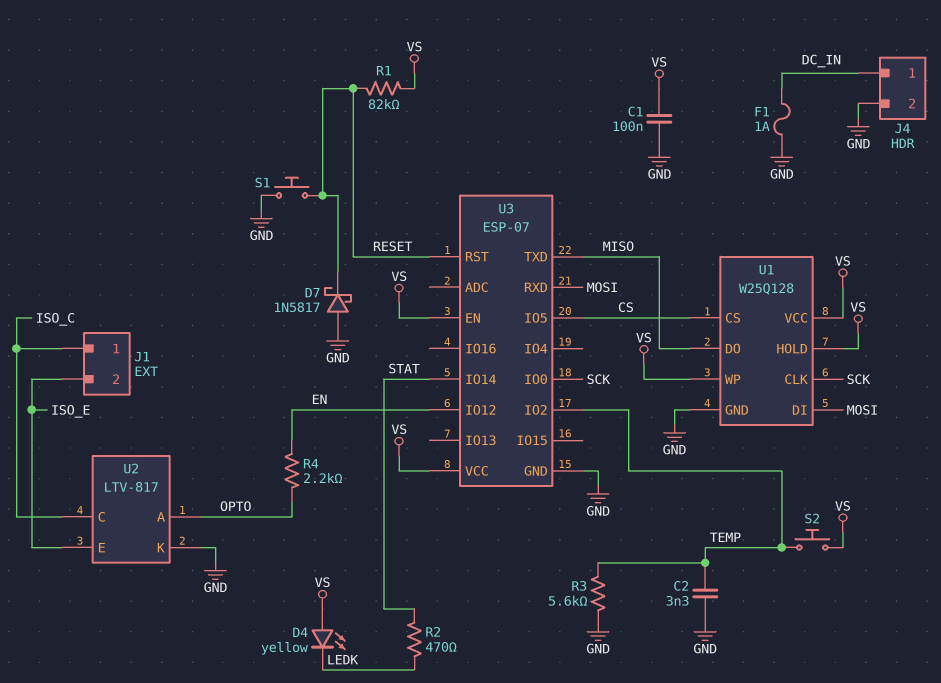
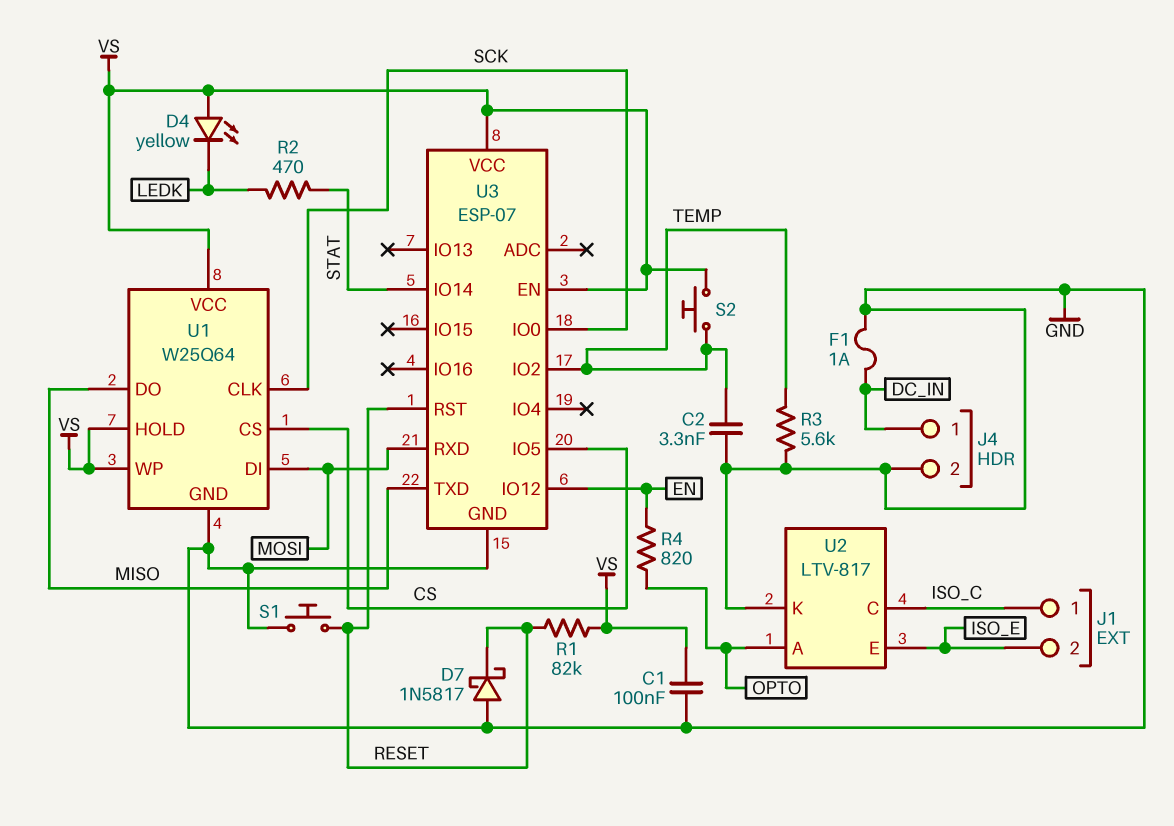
R4: 2.2k (EN, OPTO) -> 820 (EN, OPTO)
U1: W25Q128 -> W25Q64

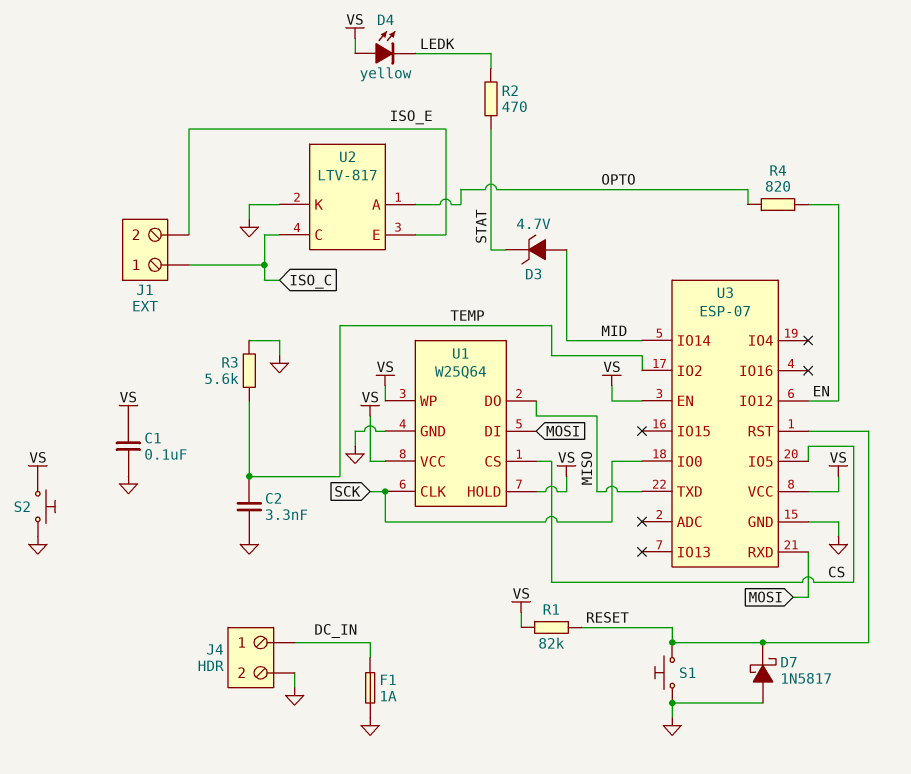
D3: none -> zener 4.7V (A MID, K STAT)
S2: button (TEMP, VS) -> button (GND, VS)
U3 pin IO14: STAT -> MID

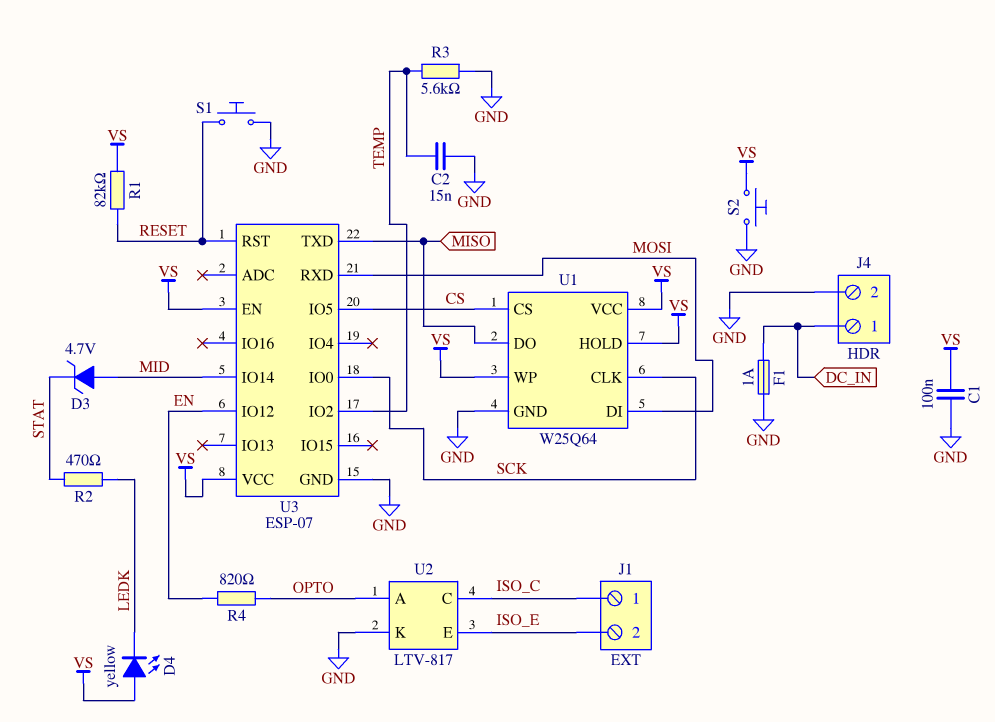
C2: 3.3nF (GND, TEMP) -> 15nF (GND, TEMP)
D7: schottky 1N5817 (A GND, K RESET) -> none

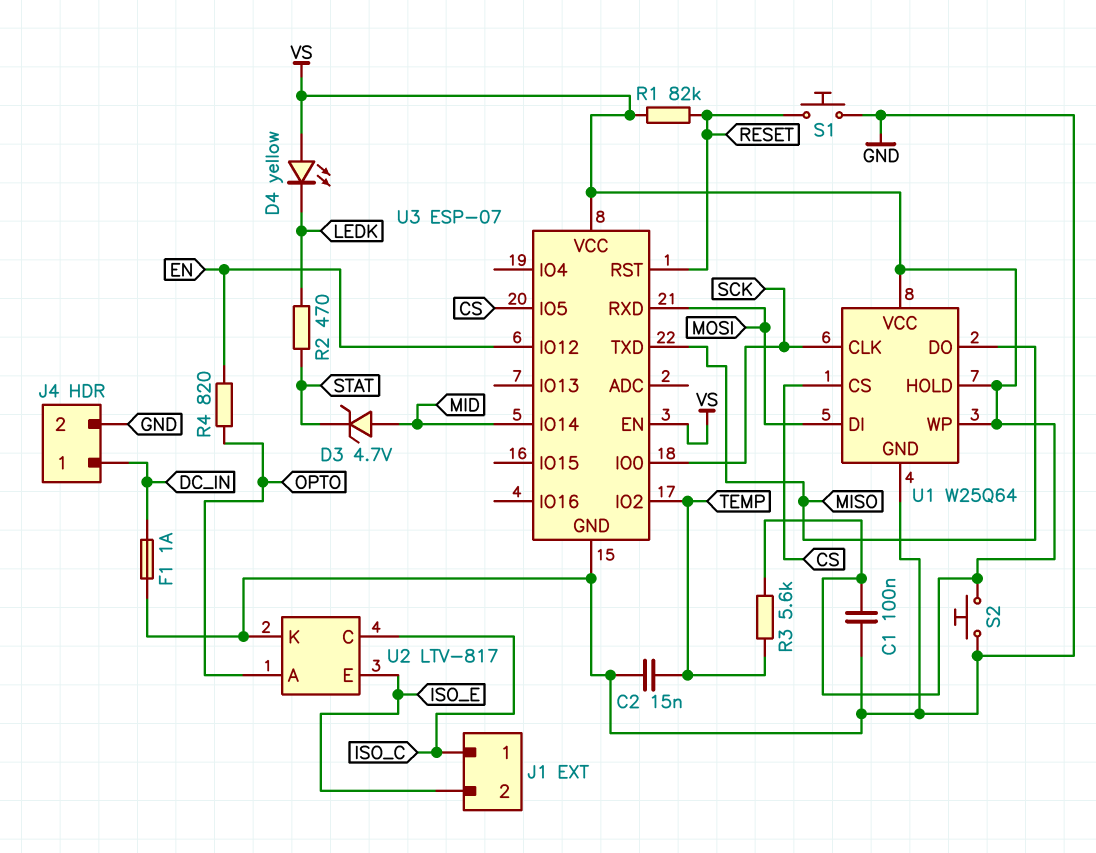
R3: 5.6k (GND, TEMP) -> 5.6k (TEMP, VS)

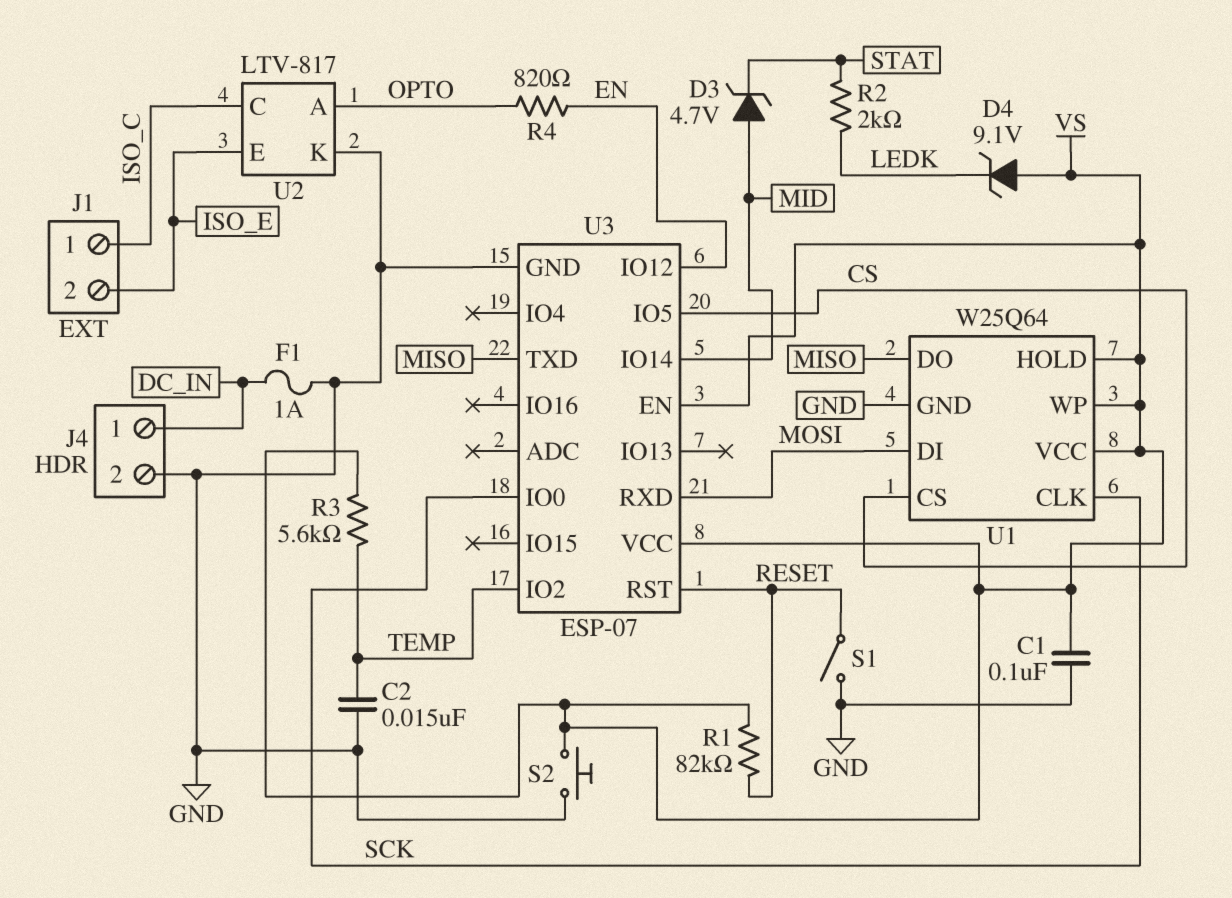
D4: LED yellow (A VS, K LEDK) -> zener 9.1V (A VS, K LEDK)
R2: 470 (LEDK, STAT) -> 2k (LEDK, STAT)
S1: button (GND, RESET) -> switch (GND, RESET)

